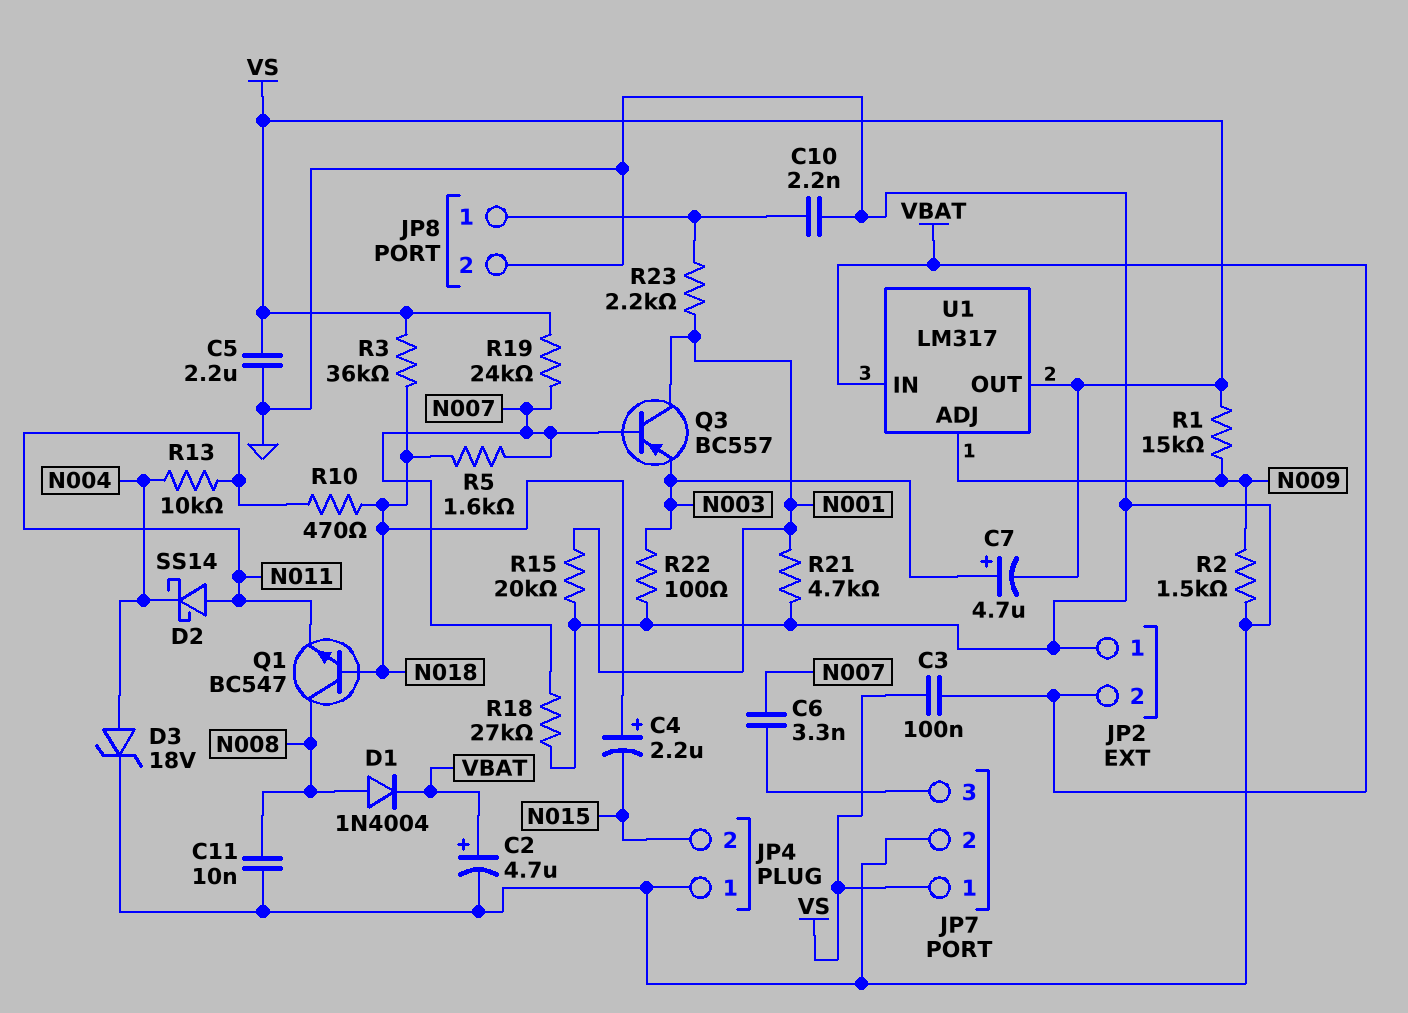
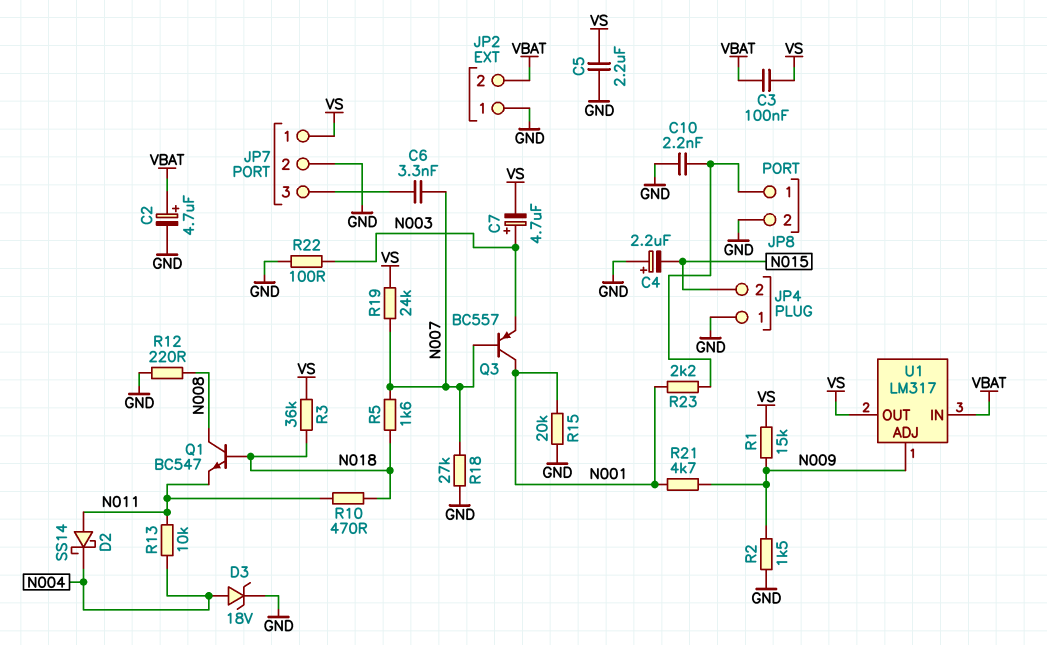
C4: 2.2uF (plus N018, minus N015) -> 2.2uF (plus GND, minus N015)
C11: 10nF (GND, N008) -> none
D1: diode 1N4004 (A N008, K VBAT) -> none
R12: none -> 220 (GND, N008)
R21: 4.7k (GND, N001) -> 4.7k (N001, N009)

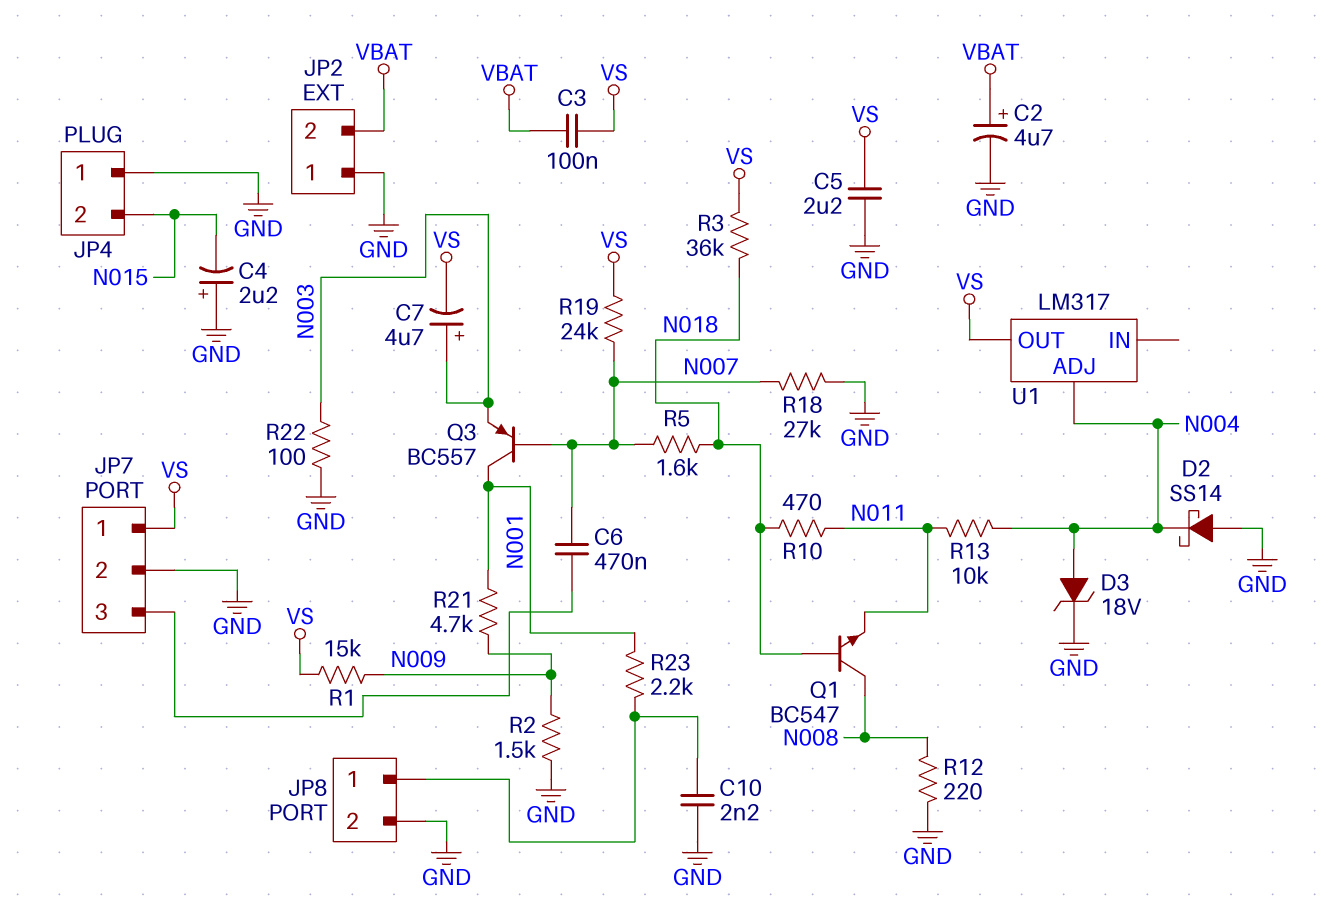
C6: 3.3nF (JP7/3, N007) -> 470nF (JP7/3, N007)
D2: schottky SS14 (A N011, K N004) -> schottky SS14 (A GND, K N004)
R15: 20k (GND, N001) -> none
U1 pin ADJ: N009 -> N004
U1 pin IN: VBAT -> none

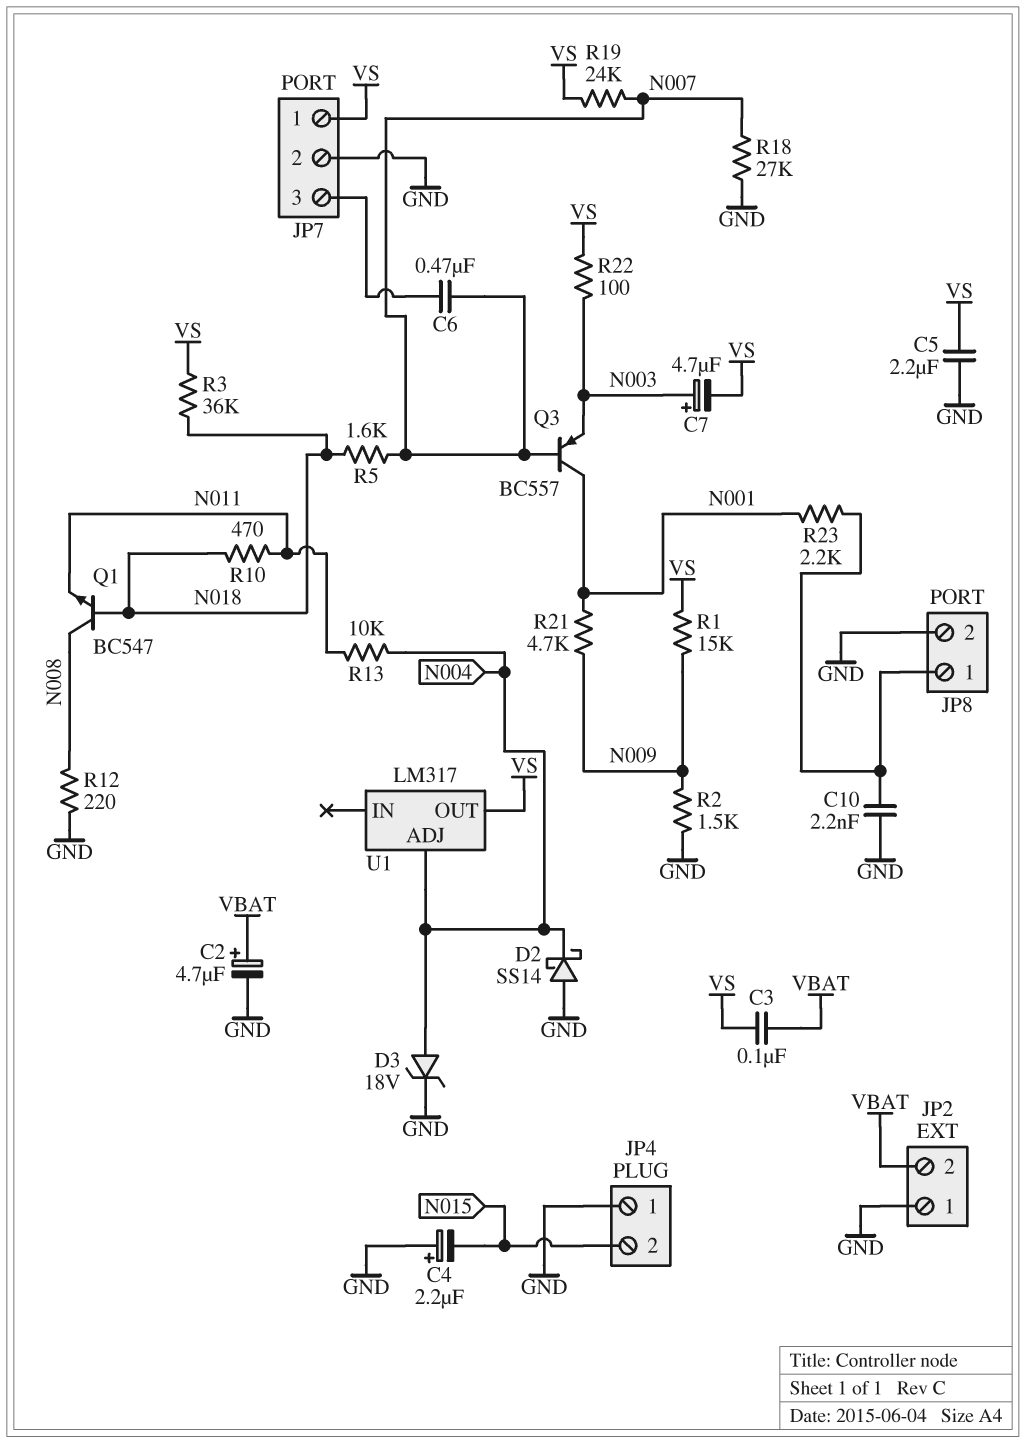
R22: 100 (GND, N003) -> 100 (N003, VS)

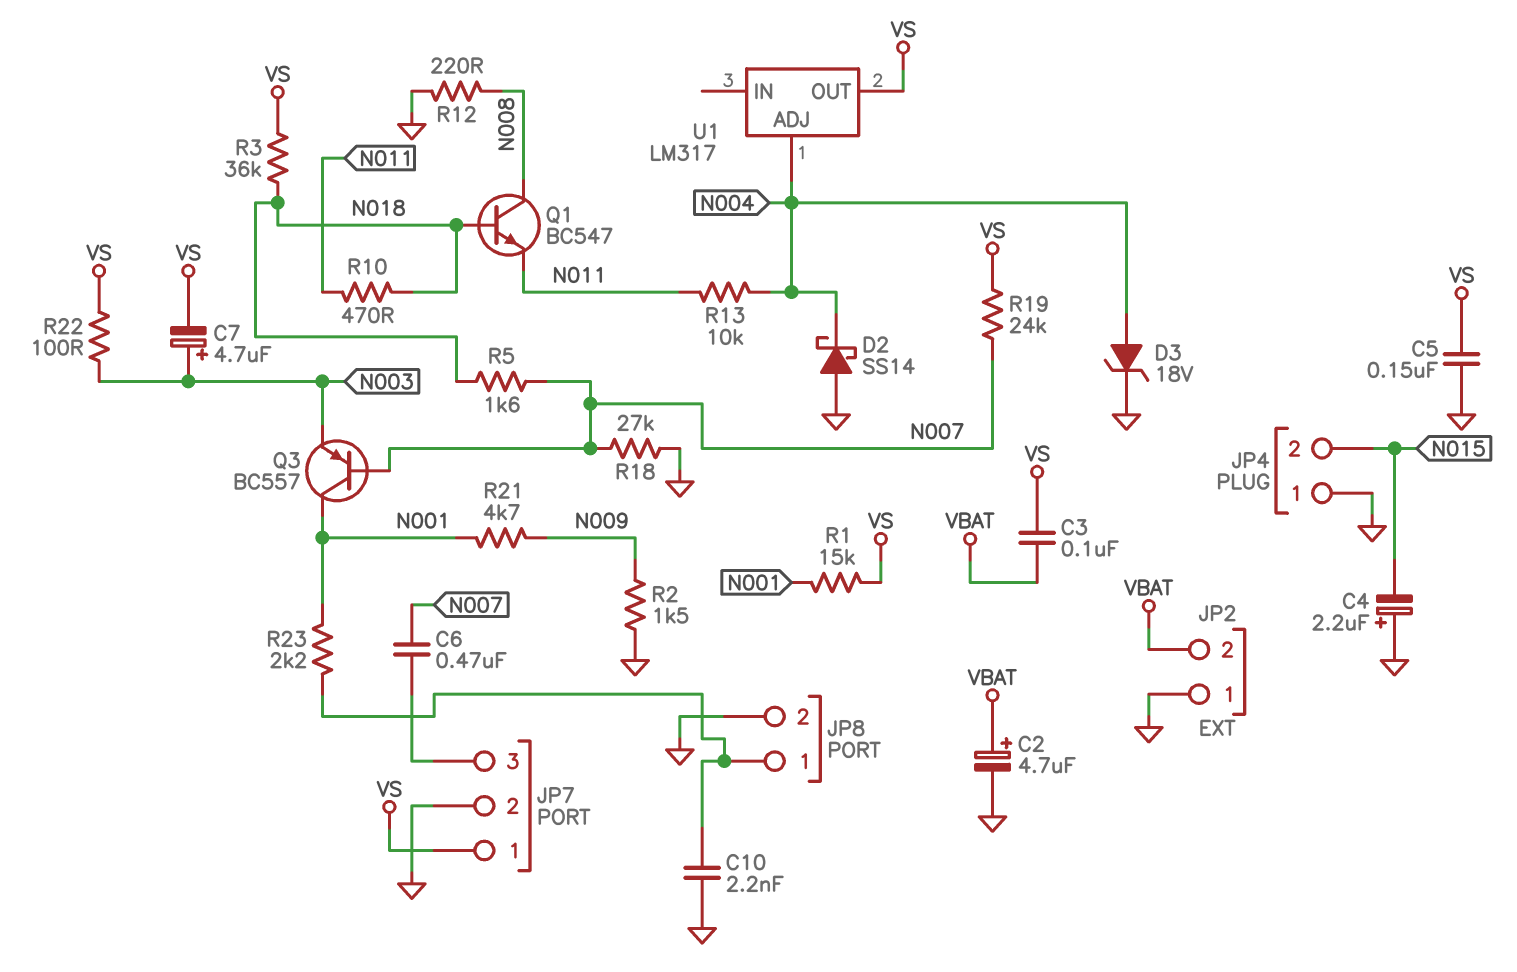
C5: 2.2uF (GND, VS) -> 150nF (GND, VS)
R1: 15k (N009, VS) -> 15k (N001, VS)

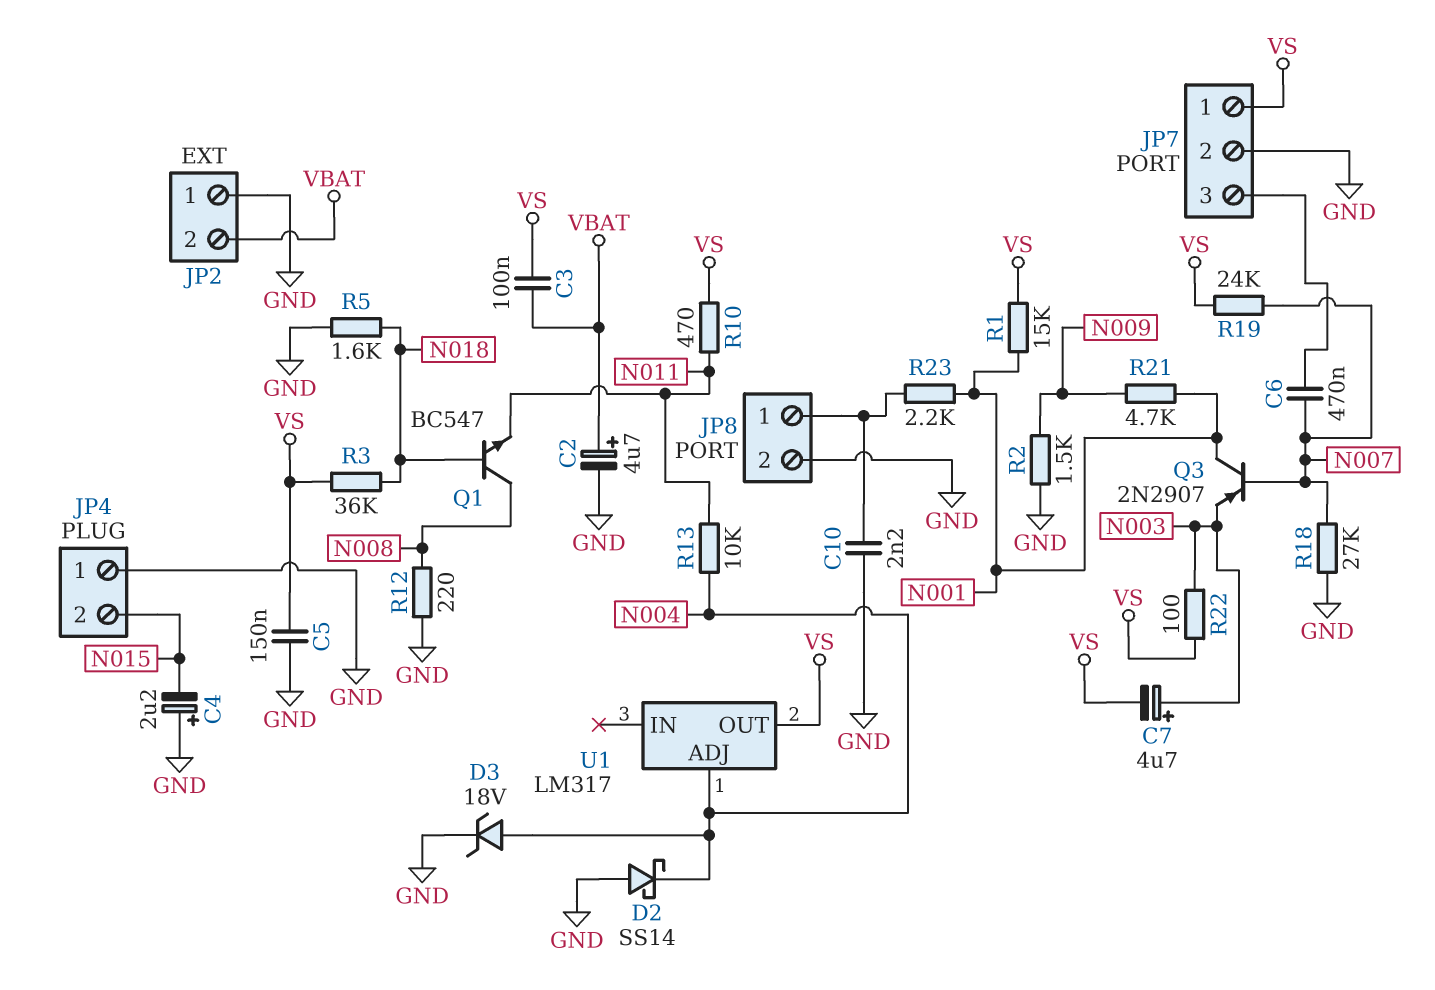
Q3: PNP BC557 (B N007, C N001, E N003) -> PNP 2N2907 (B N007, C N001, E N003)
R5: 1.6k (N007, N018) -> 1.6k (GND, N018)
R10: 470 (N011, N018) -> 470 (N011, VS)

